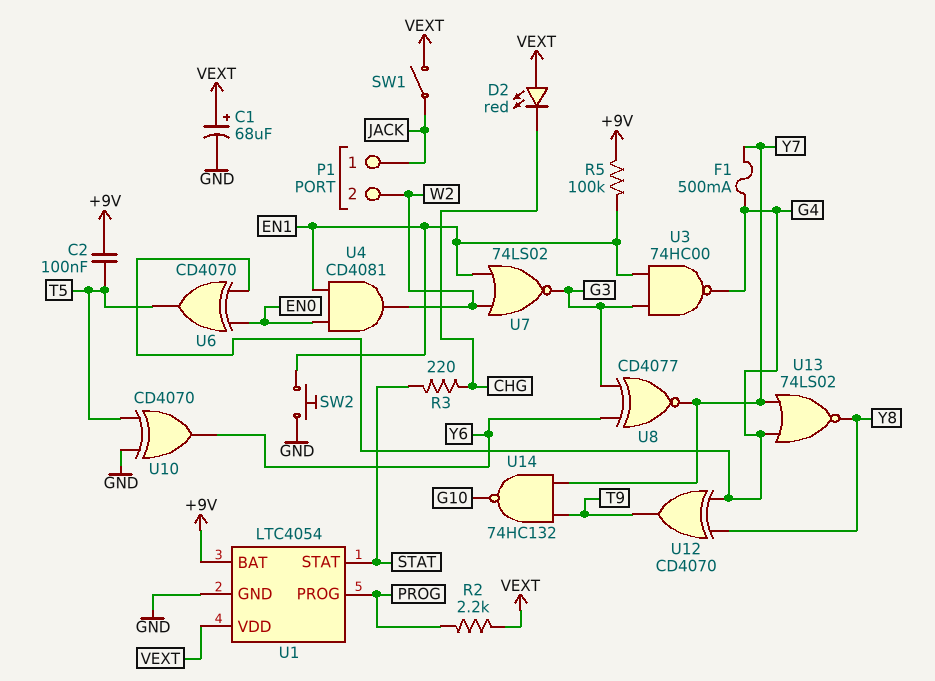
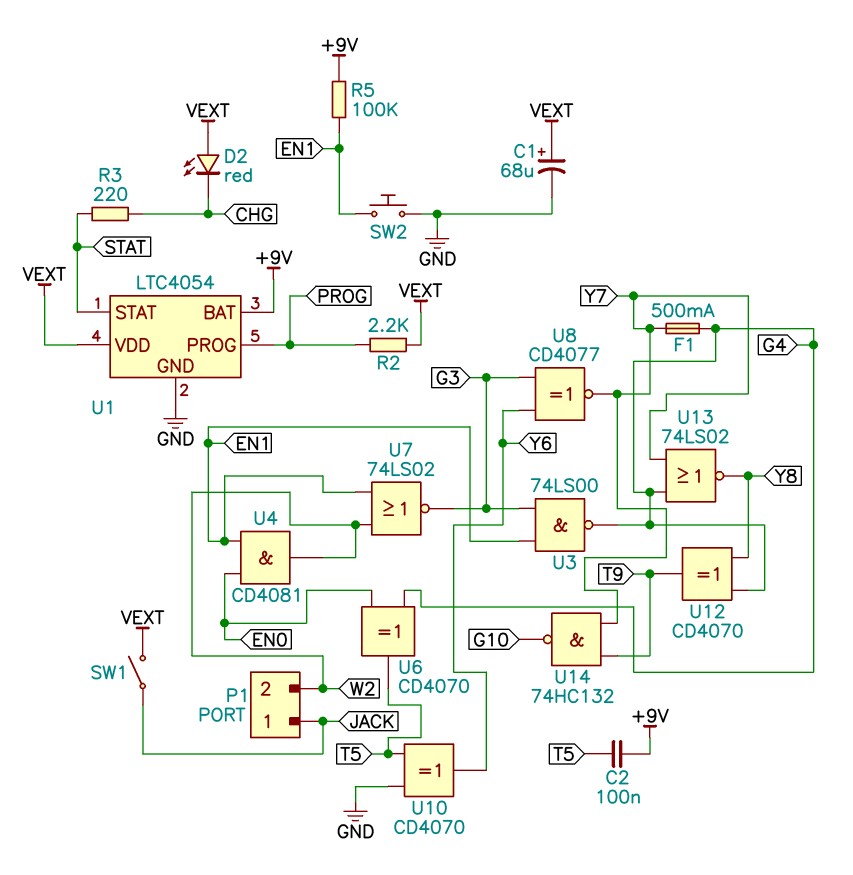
U3: NAND 74HC00 (in EN1, in G3, out G4) -> NAND 74LS00 (in EN1, in G3, out G4)

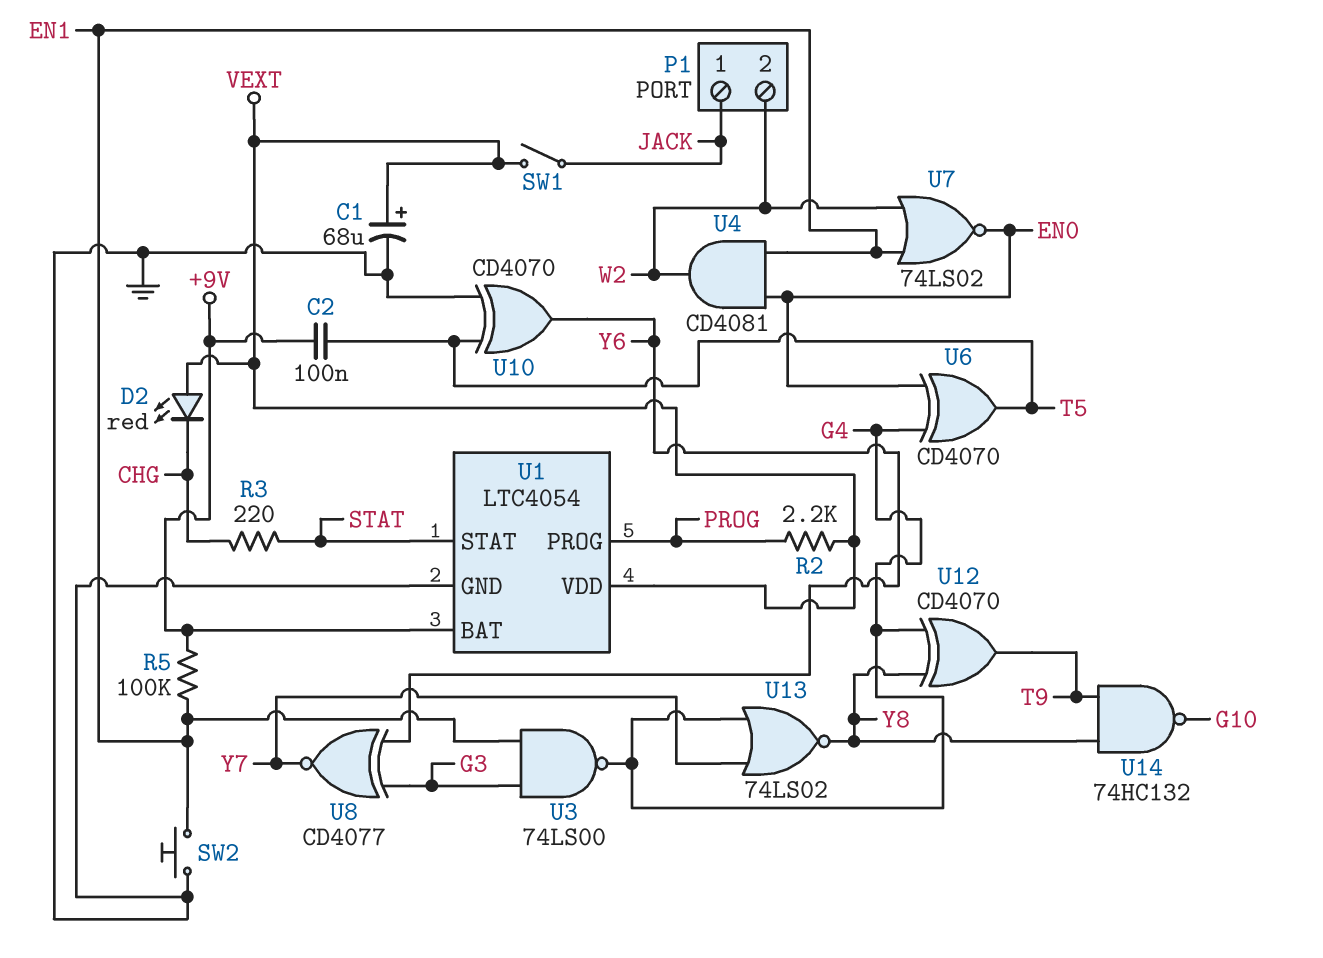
F1: 500mA (G4, Y7) -> none
U7: NOR 74LS02 (in EN1, in W2, out G3) -> NOR 74LS02 (in EN1, in W2, out EN0)
U14: NAND 74HC132 (in T9, in Y7, out G10) -> NAND 74HC132 (in T9, in Y8, out G10)

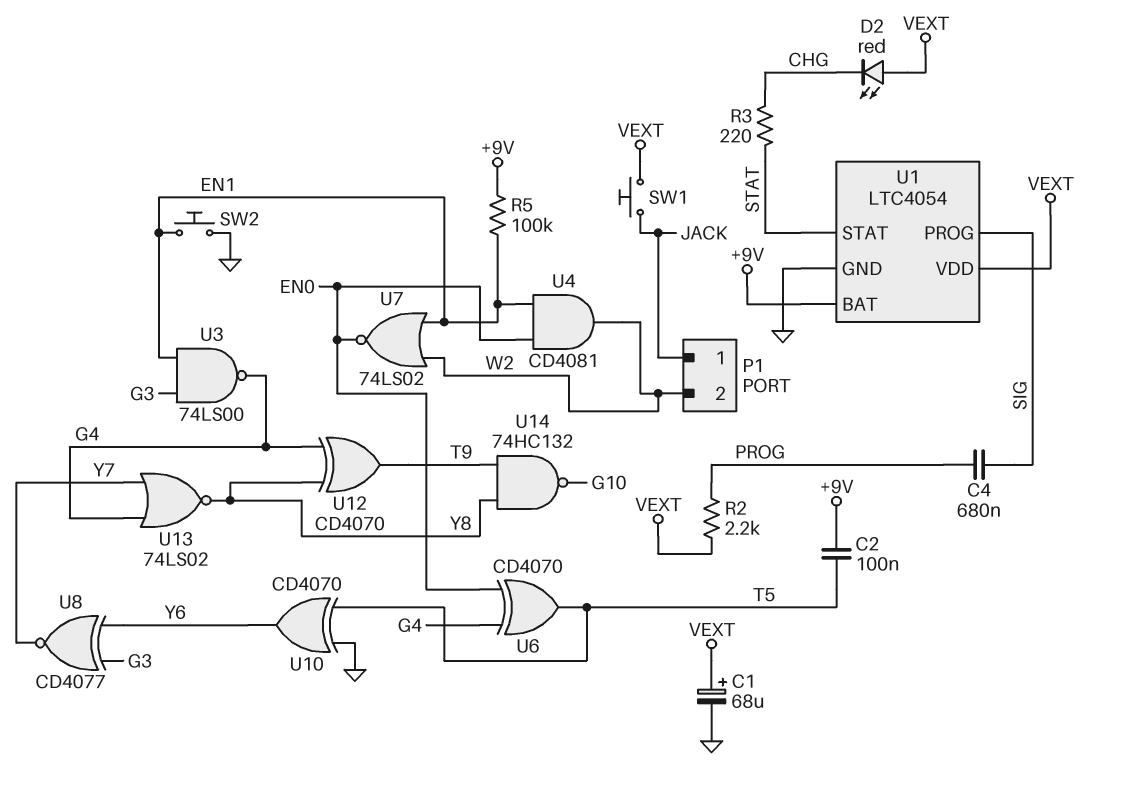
C4: none -> 680nF (PROG, SIG)
SW1: switch (JACK, VEXT) -> button (JACK, VEXT)
U1 pin PROG: PROG -> SIG

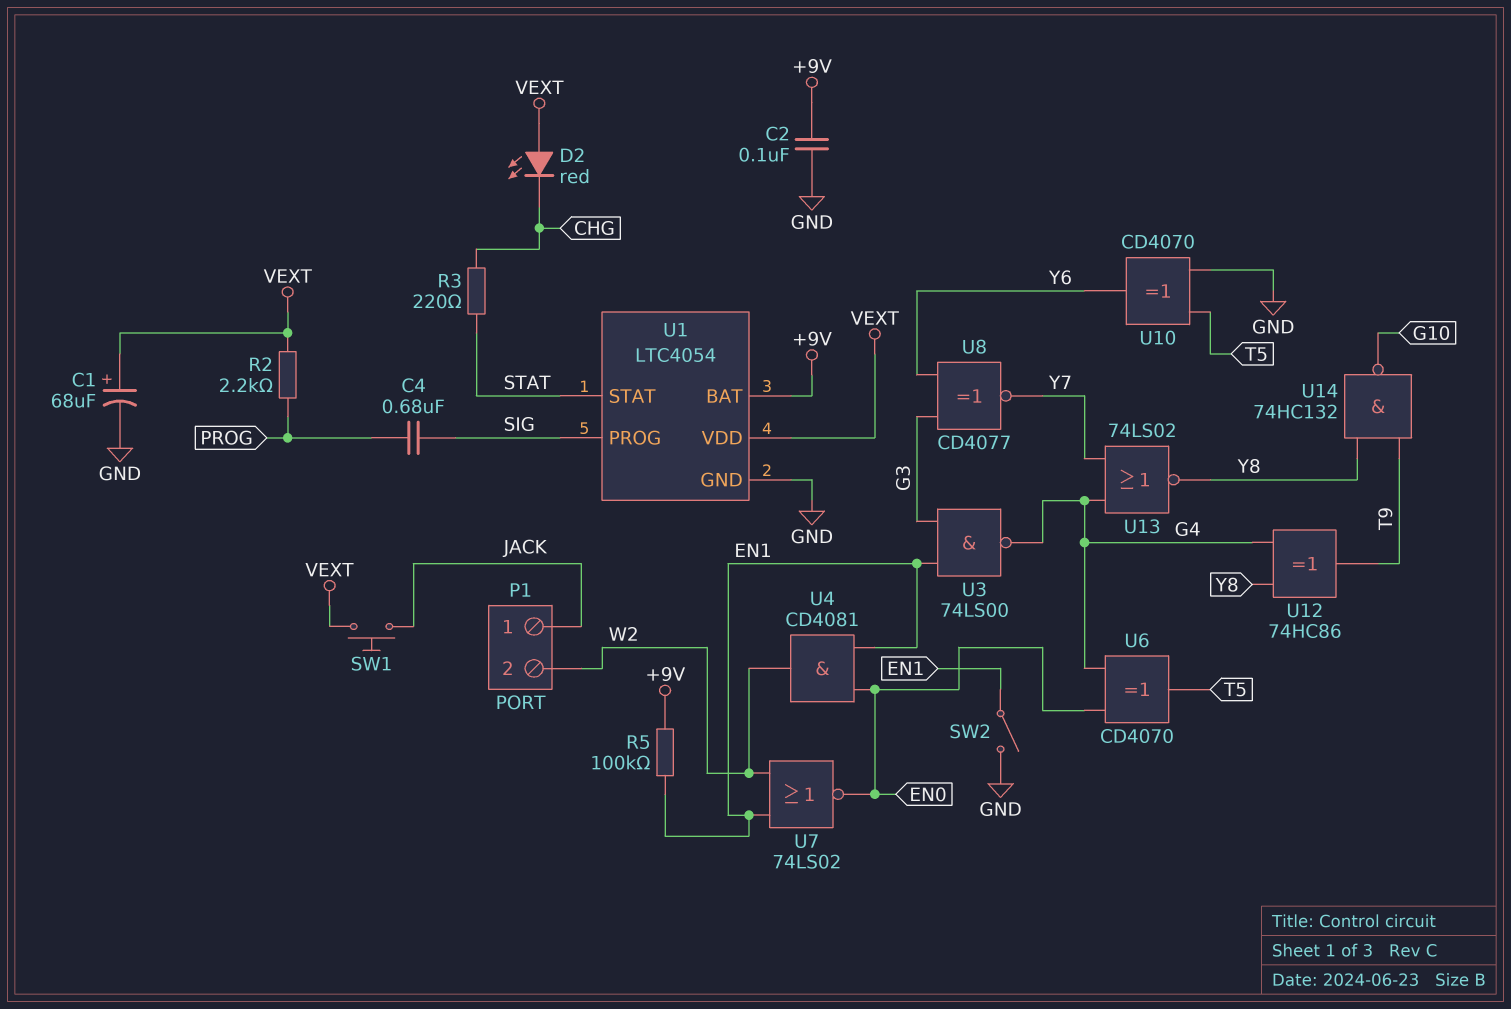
C2: 100nF (+9V, T5) -> 100nF (+9V, GND)
SW2: button (EN1, GND) -> switch (EN1, GND)
U12: XOR CD4070 (in G4, in Y8, out T9) -> XOR 74HC86 (in G4, in Y8, out T9)

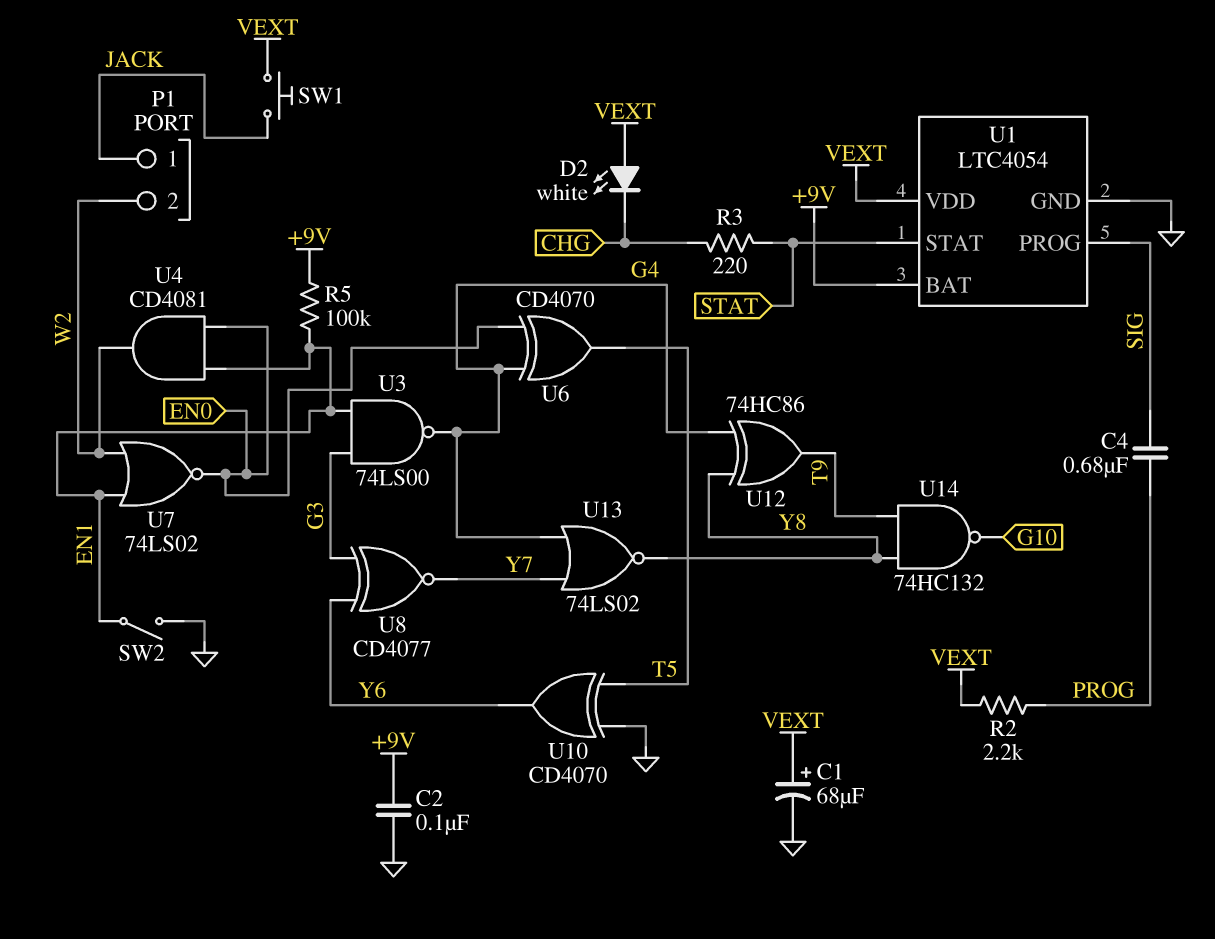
D2: LED red (A VEXT, K CHG) -> LED white (A VEXT, K CHG)

